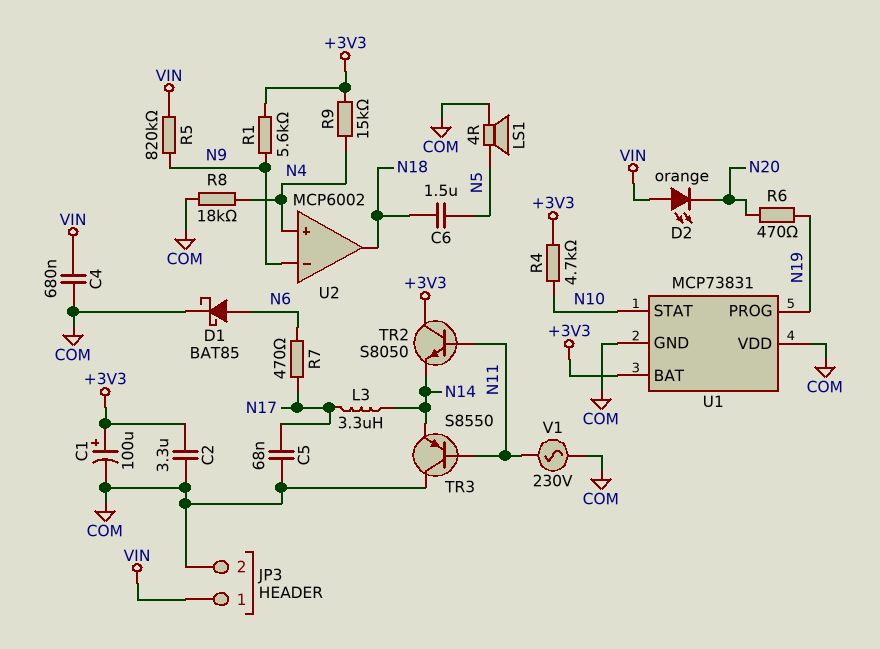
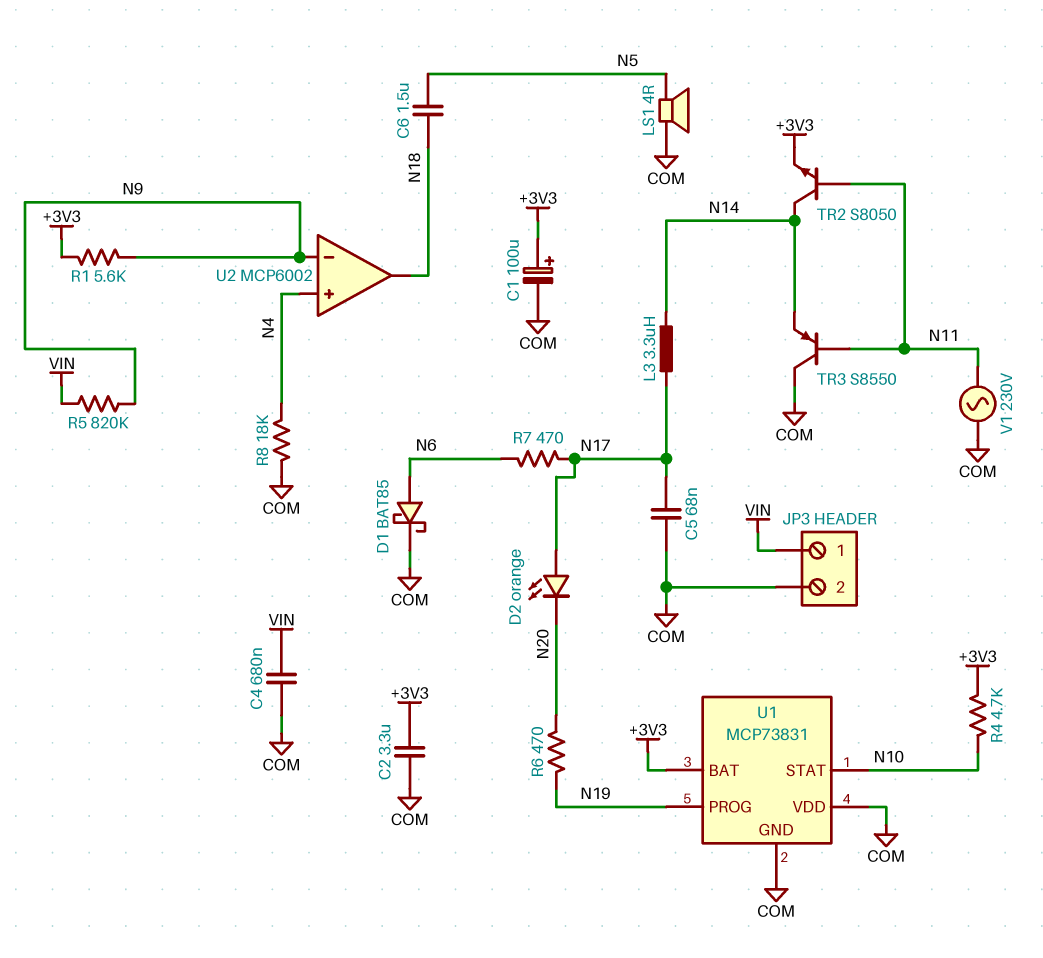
D2: LED orange (A VIN, K N20) -> LED orange (A N17, K N20)
R9: 15k (+3V3, N4) -> none
TR2: NPN S8050 (B N11, C +3V3, E N14) -> NPN S8050 (B N11, C N14, E +3V3)

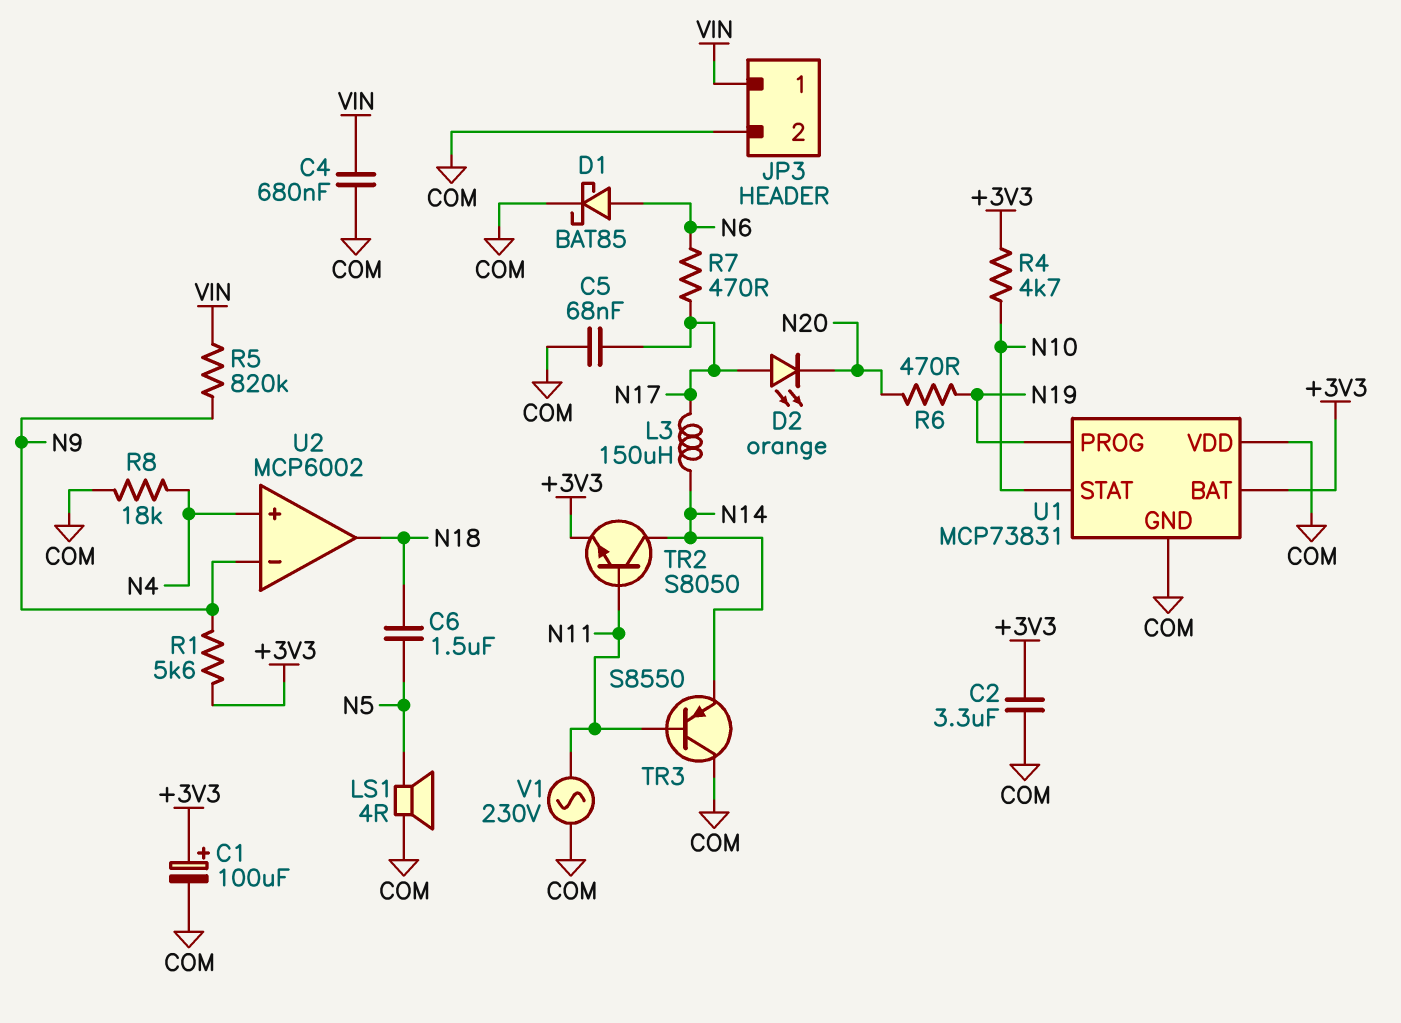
L3: 3.3uH (N14, N17) -> 150uH (N14, N17)

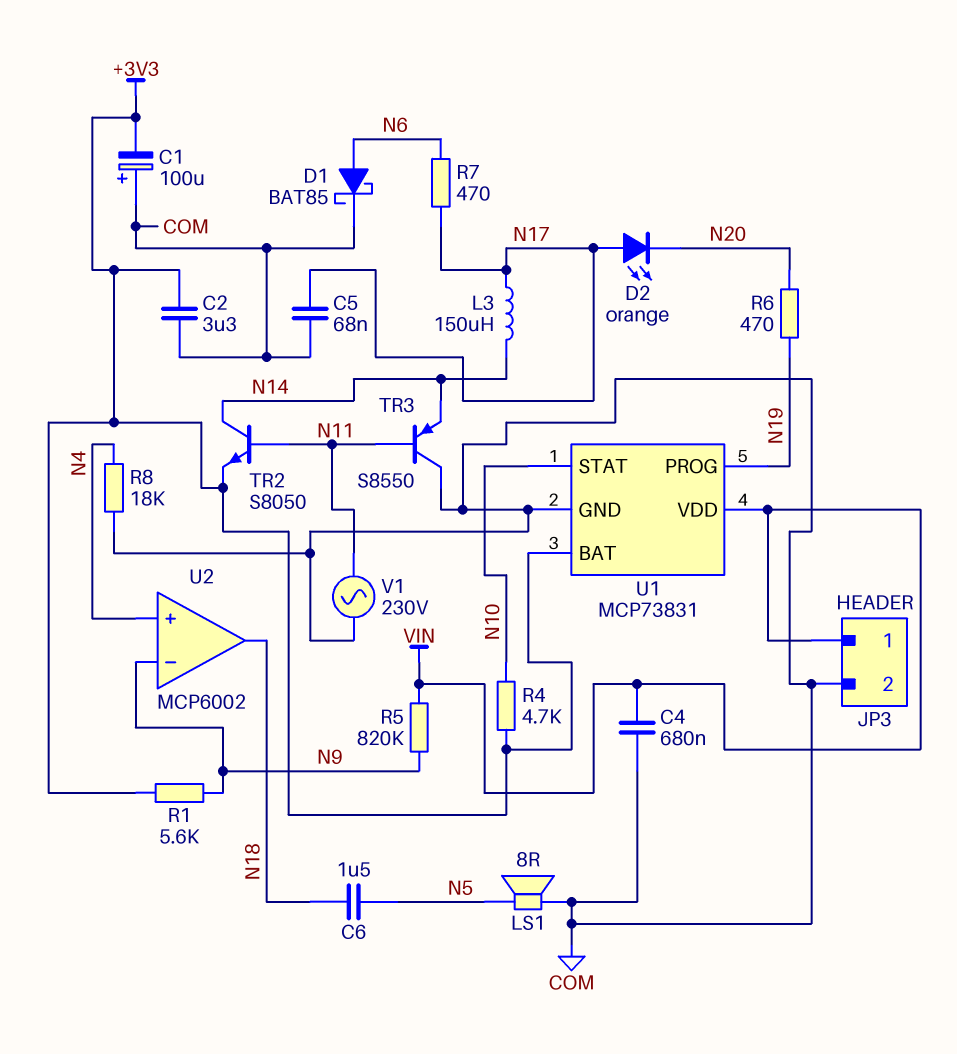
C1: 100uF (plus +3V3, minus COM) -> 100uF (plus COM, minus +3V3)
LS1: speaker 4R (COM, N5) -> speaker 8R (COM, N5)
U1 pin VDD: COM -> VIN

